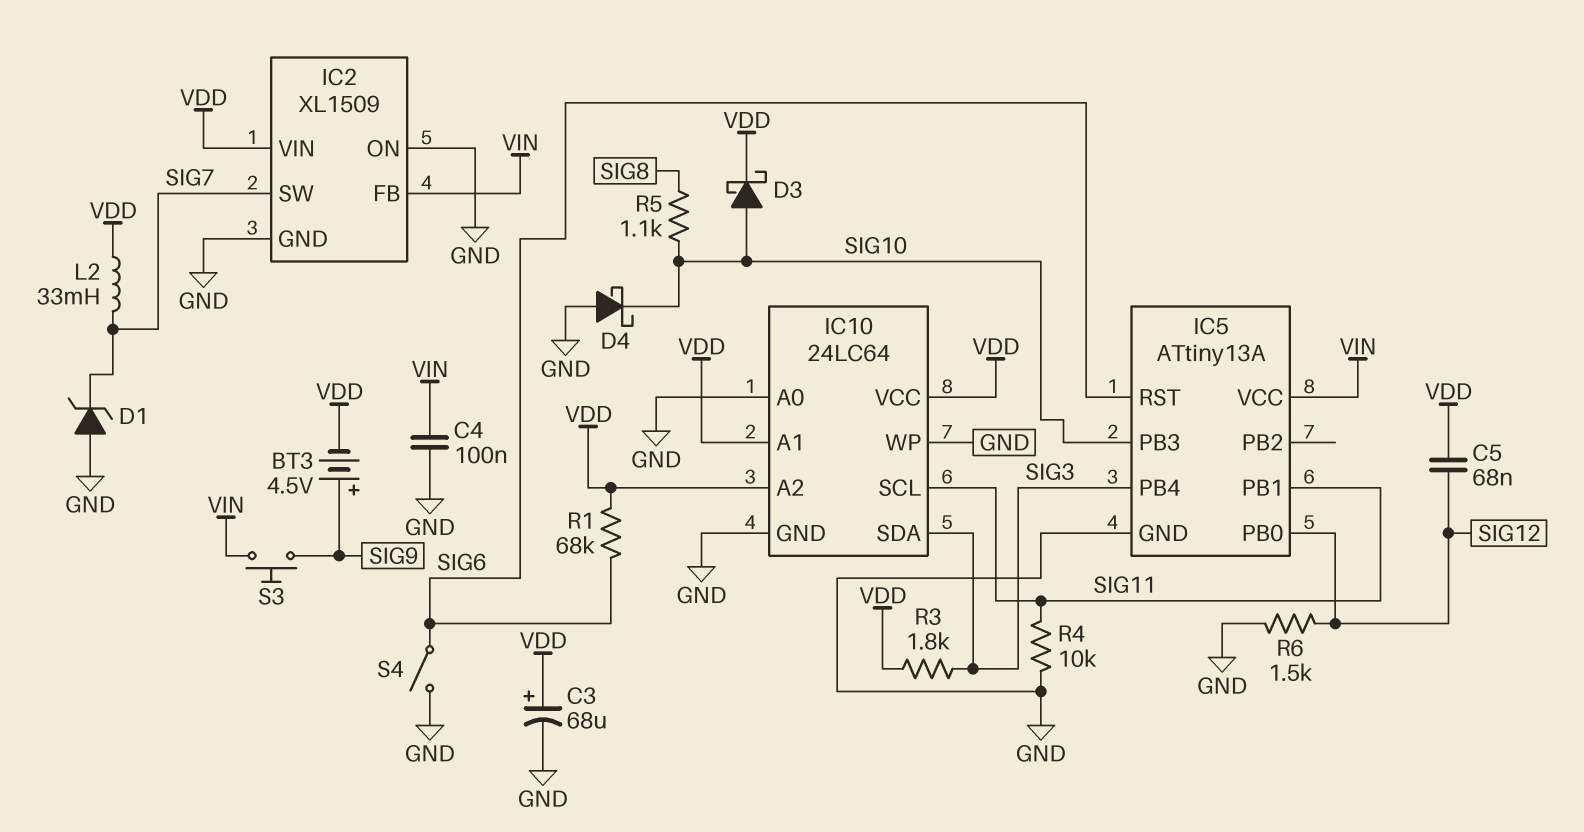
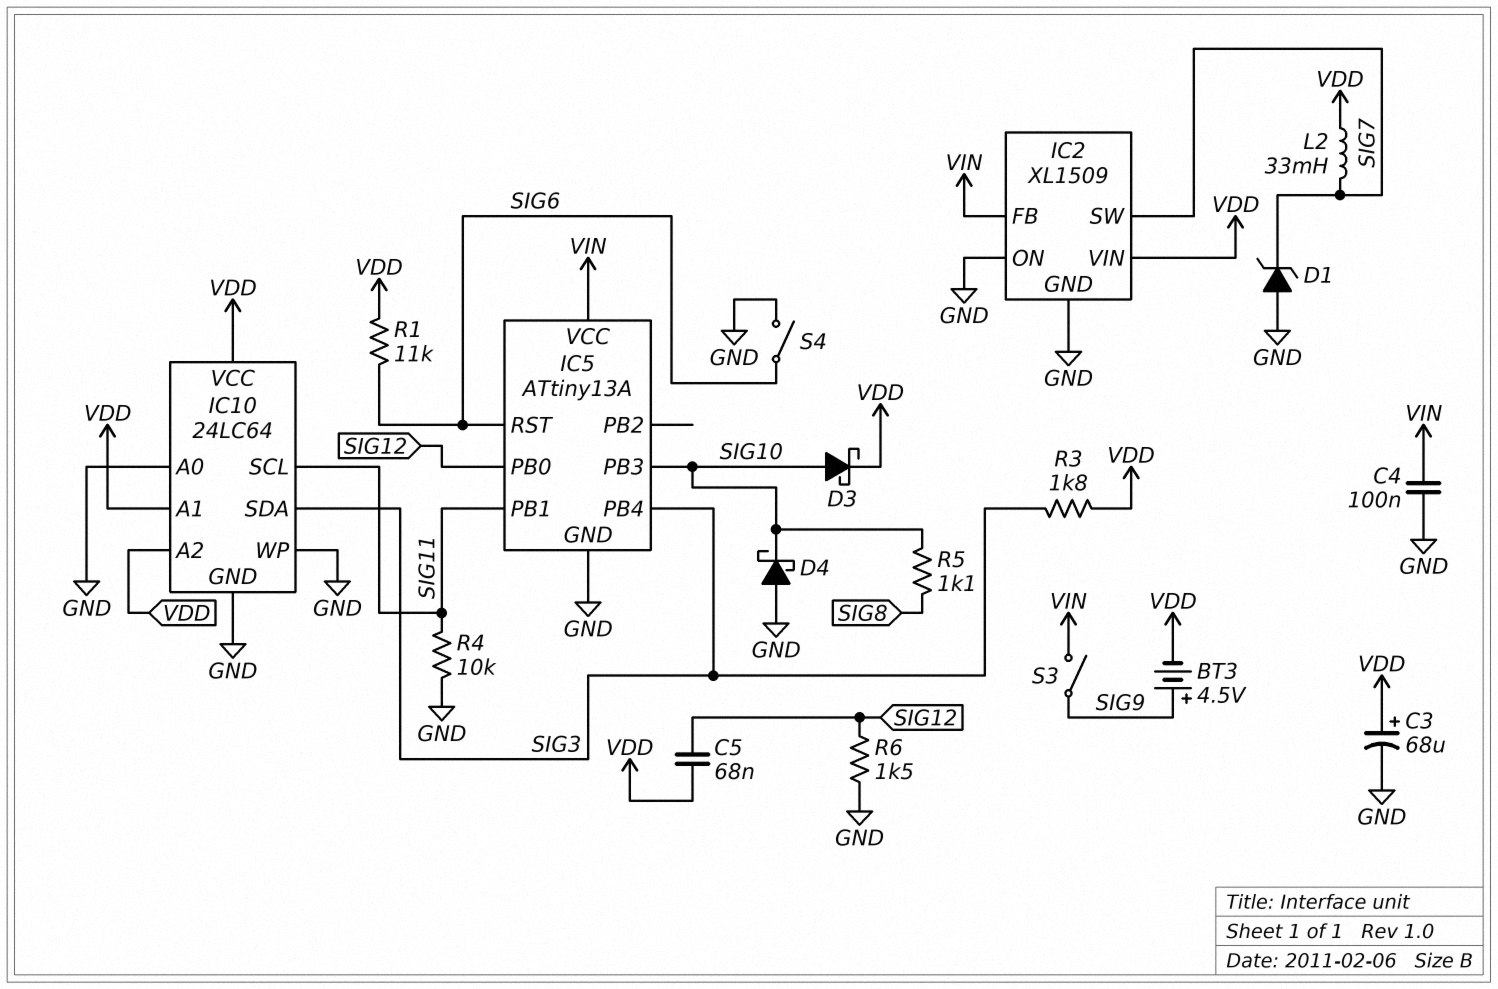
R1: 68k (SIG6, VDD) -> 11k (SIG6, VDD)
S3: button (SIG9, VIN) -> switch (SIG9, VIN)

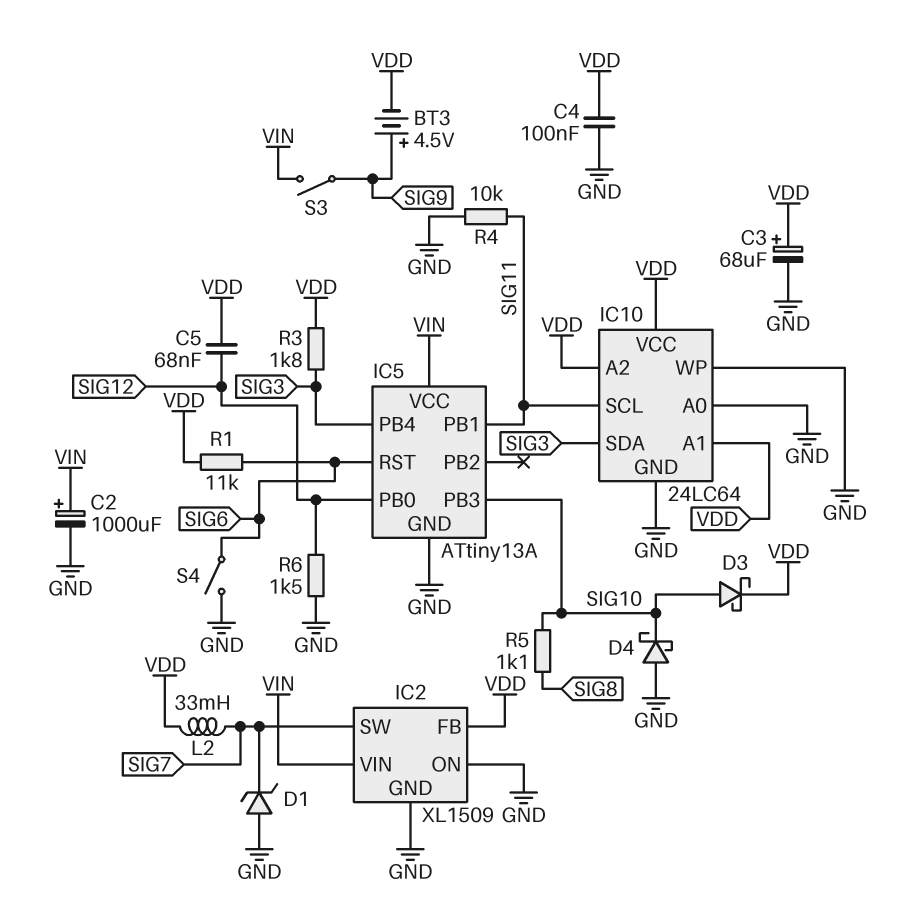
C2: none -> 1000uF (plus VIN, minus GND)
C4: 100nF (GND, VIN) -> 100nF (GND, VDD)
IC2 pin FB: VIN -> VDD
IC2 pin VIN: VDD -> VIN

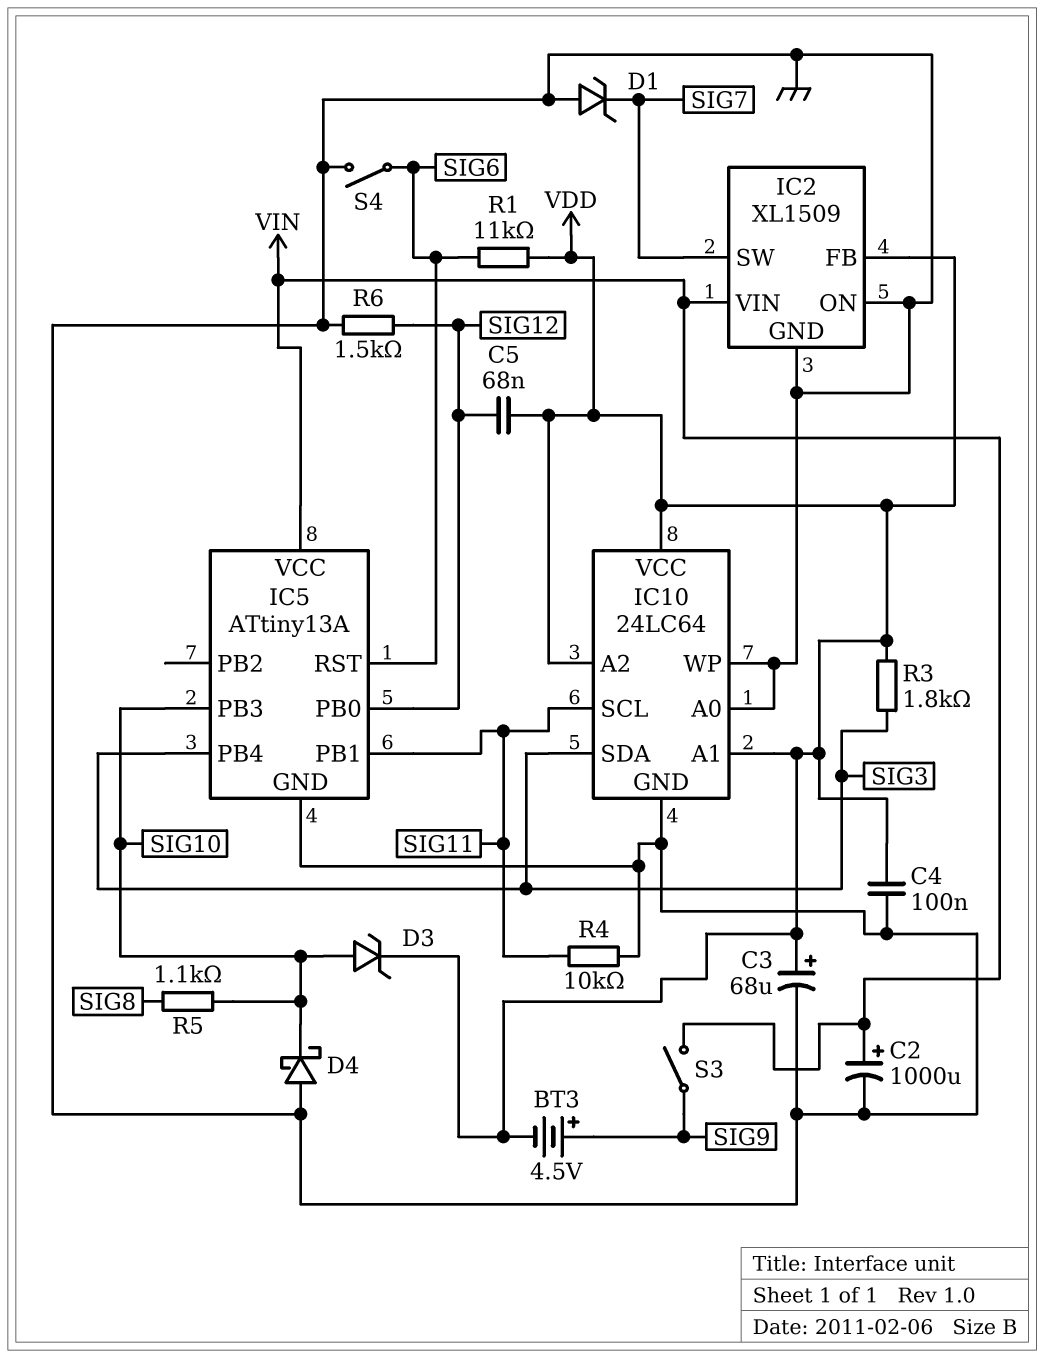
D3: schottky (A SIG10, K VDD) -> zener (A SIG10, K VDD)
L2: 33mH (SIG7, VDD) -> none

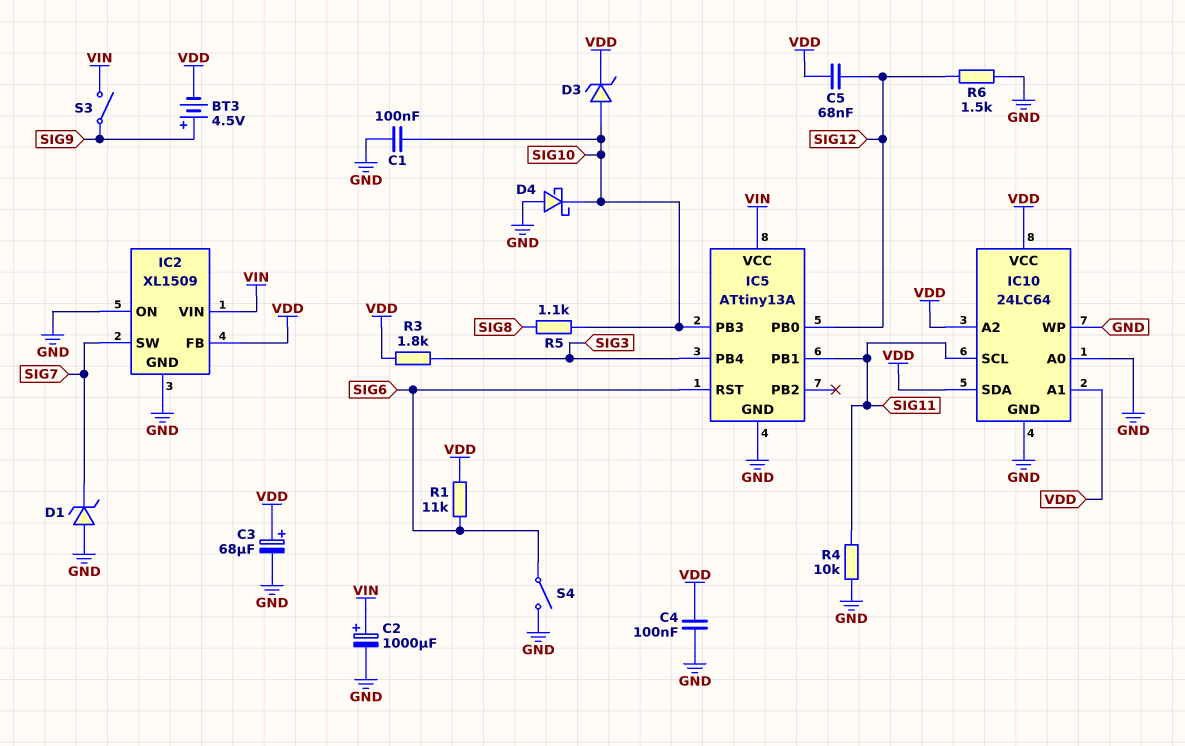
C1: none -> 100nF (GND, SIG10)
IC10 pin SDA: SIG3 -> VDD

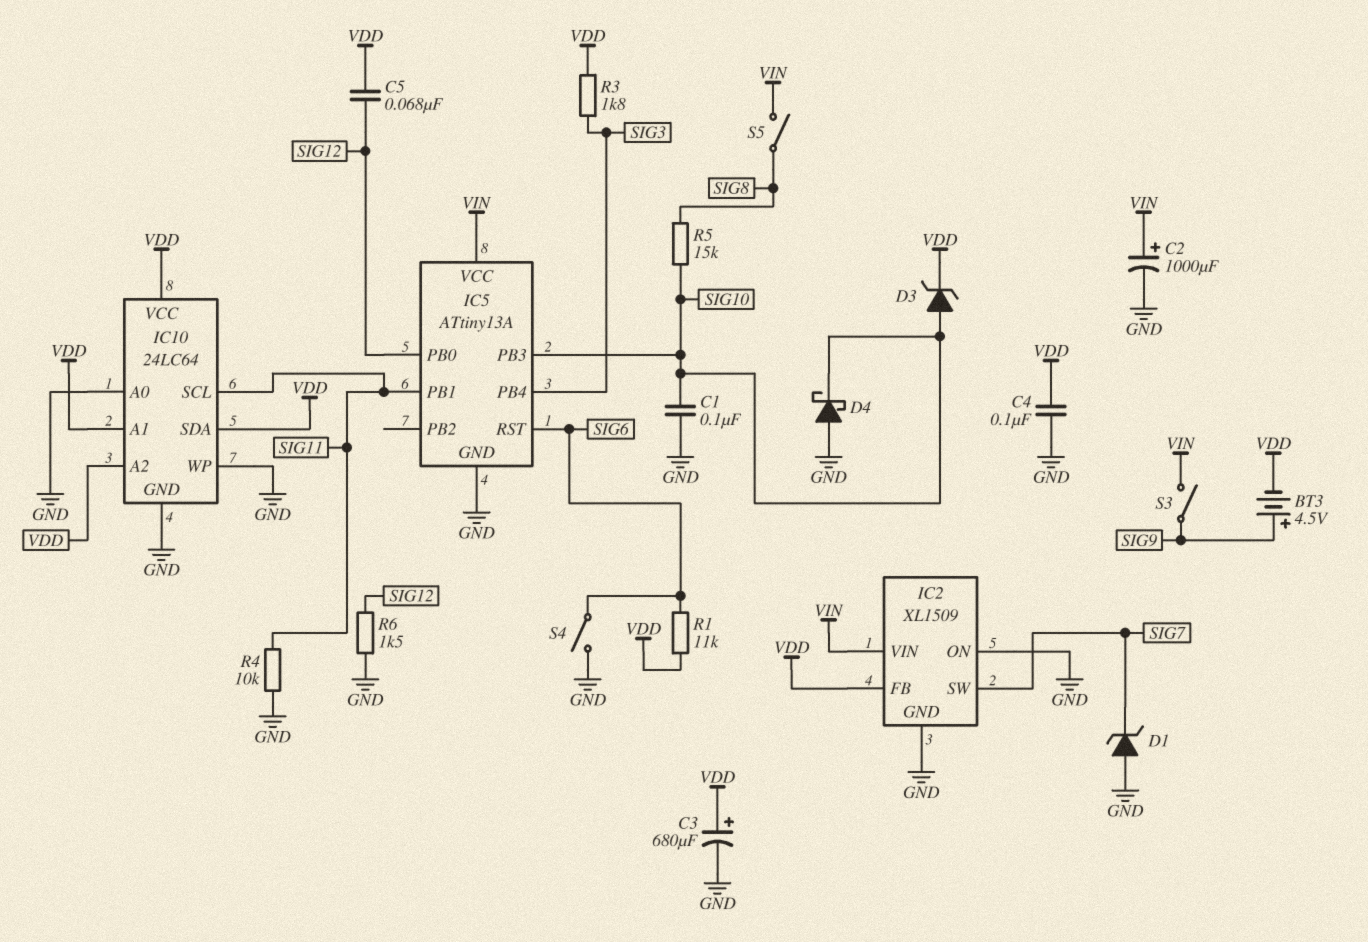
C3: 68uF (plus VDD, minus GND) -> 680uF (plus VDD, minus GND)
R5: 1.1k (SIG8, SIG10) -> 15k (SIG8, SIG10)
S5: none -> switch (SIG8, VIN)

